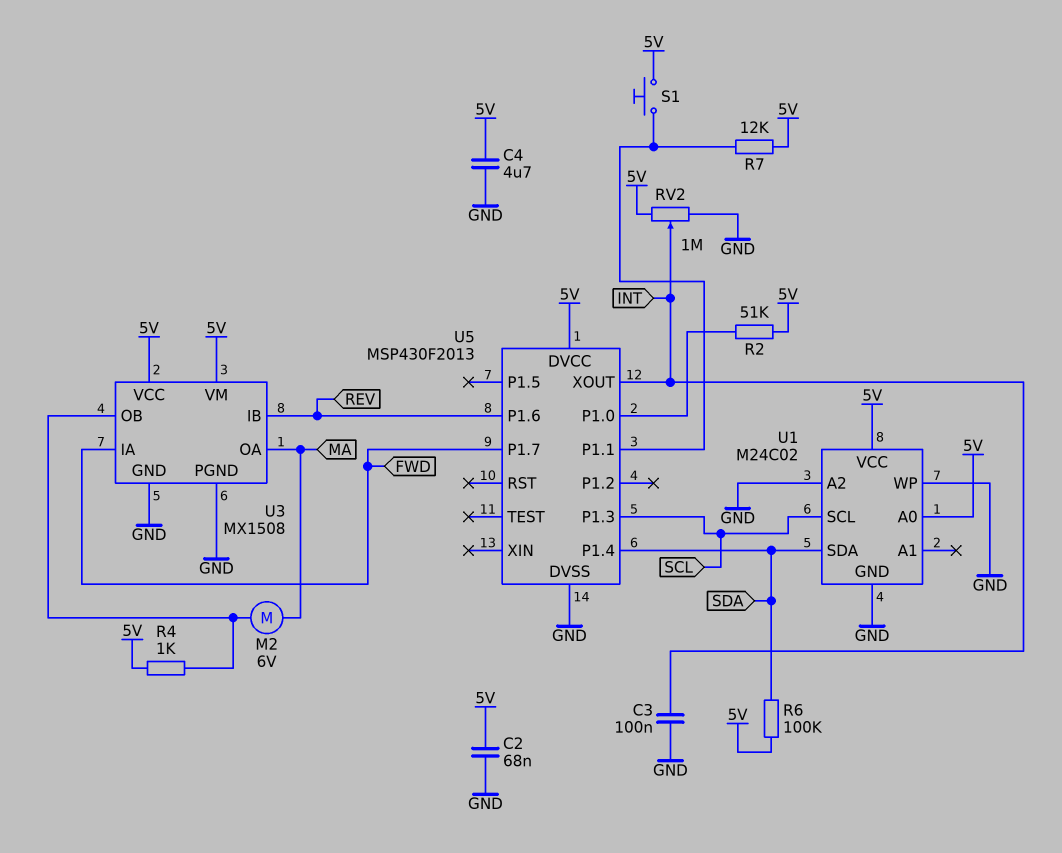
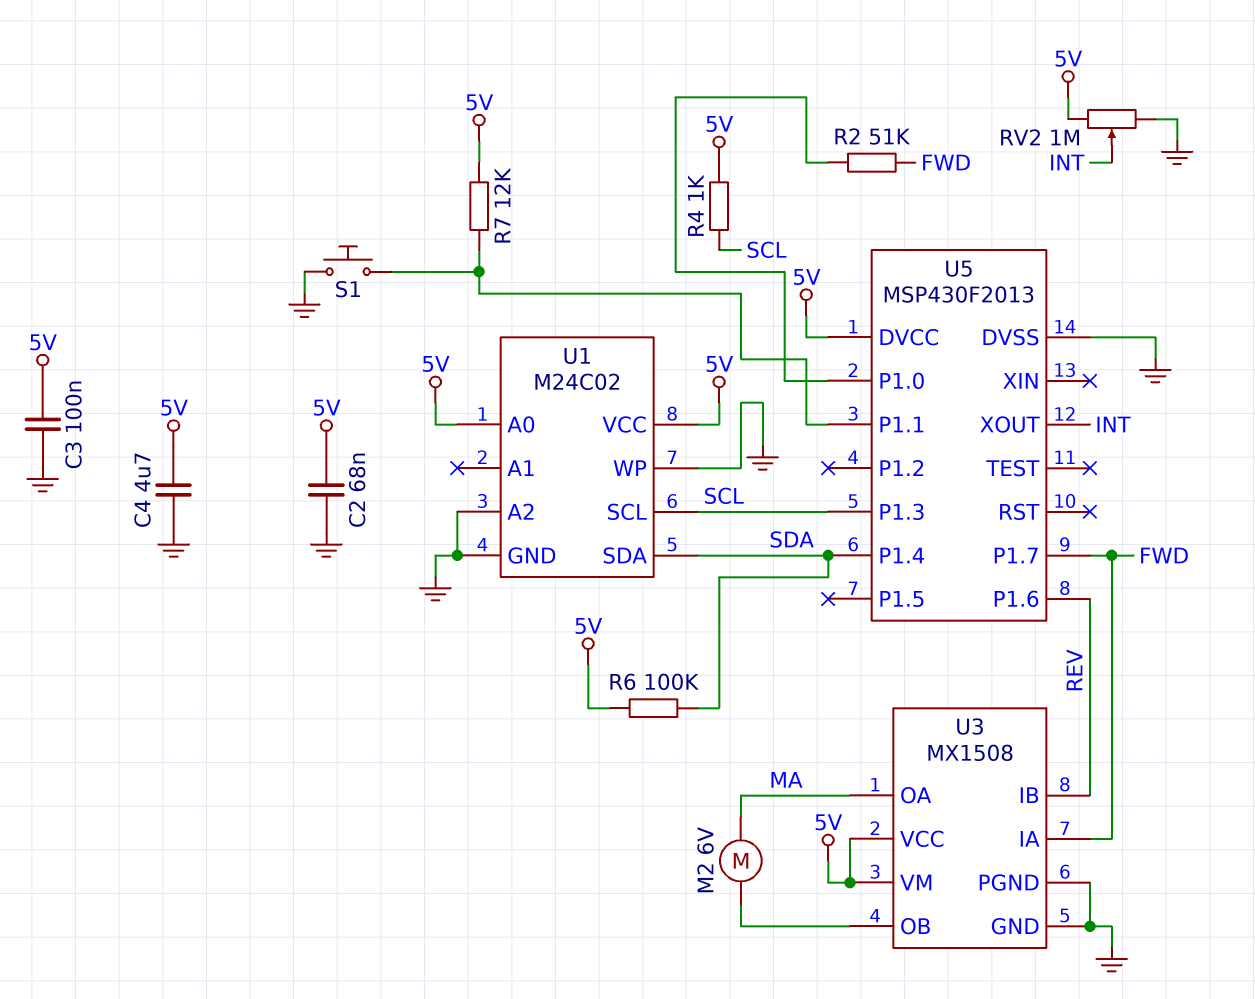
C3: 100nF (GND, INT) -> 100nF (5V, GND)
R2: 51k (5V, U5/P1.0) -> 51k (FWD, U5/P1.0)
R4: 1k (5V, U3/OB) -> 1k (5V, SCL)
S1: button (5V, U5/P1.1) -> button (GND, U5/P1.1)

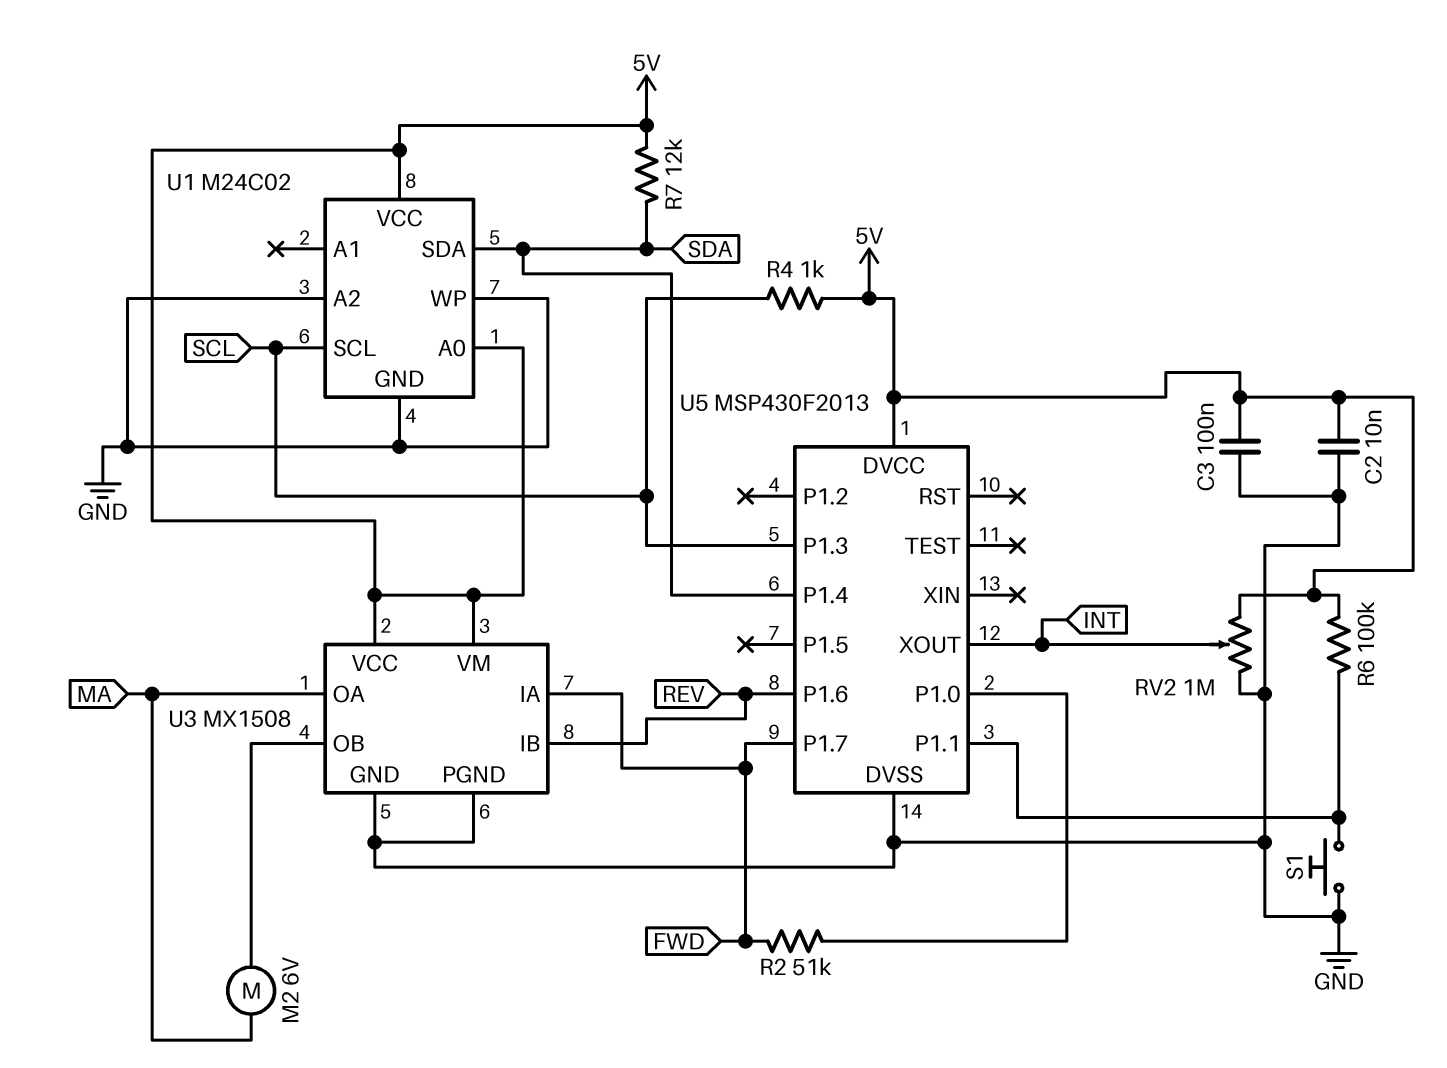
C2: 68nF (5V, GND) -> 10nF (5V, GND)
C4: 4.7uF (5V, GND) -> none
R6: 100k (5V, SDA) -> 100k (5V, U5/P1.1)
R7: 12k (5V, U5/P1.1) -> 12k (5V, SDA)

